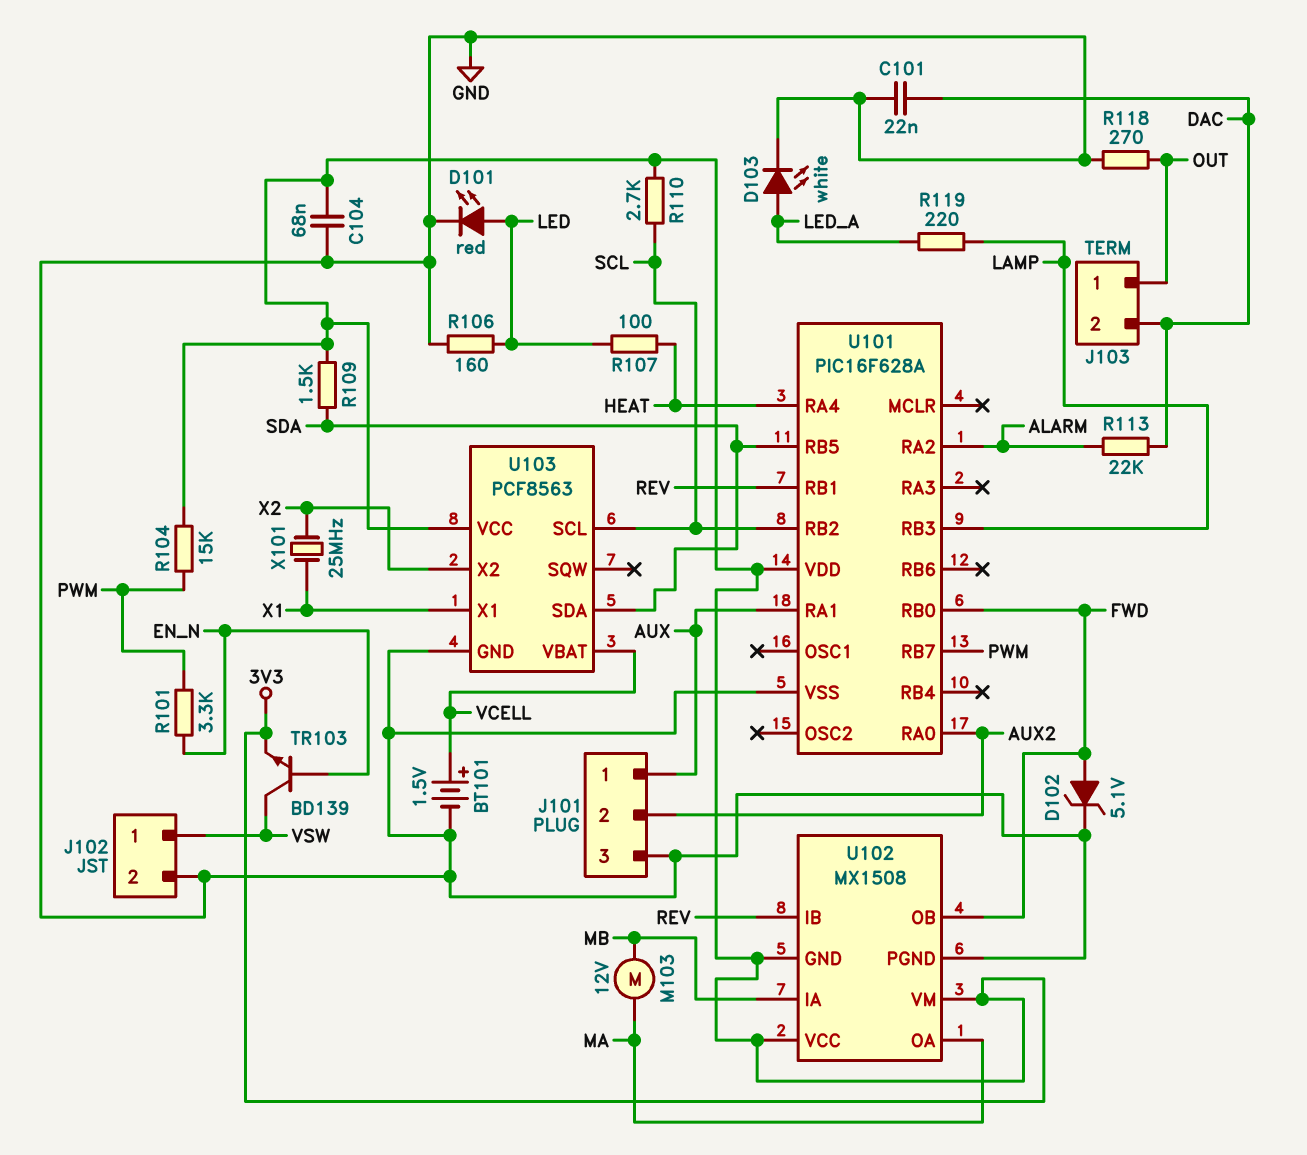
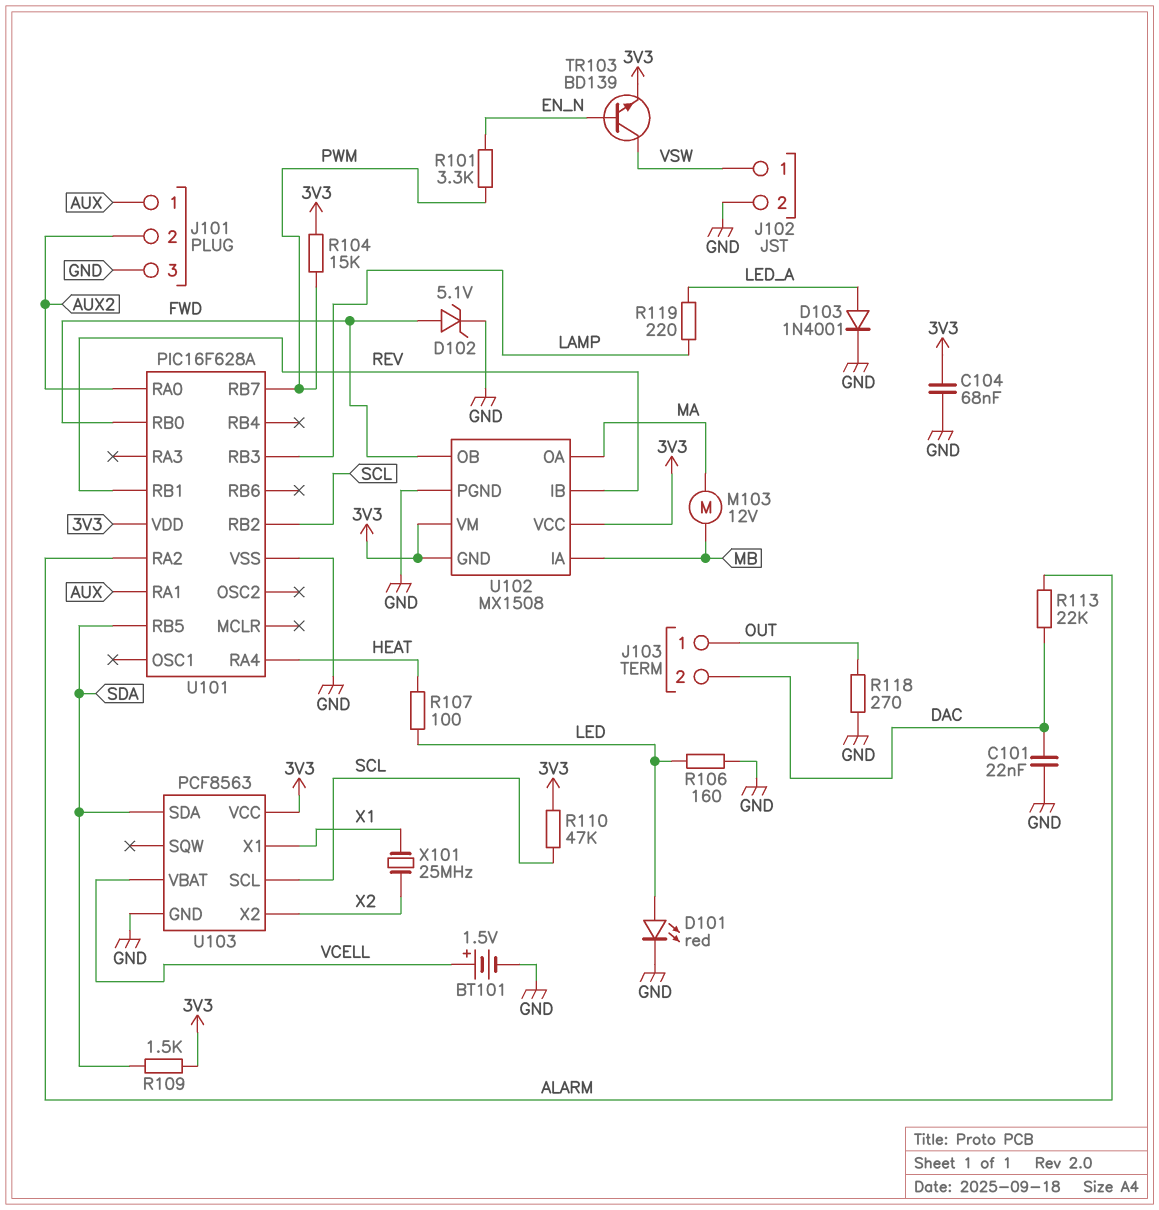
D103: LED white (A LED_A, K GND) -> diode 1N4001 (A LED_A, K GND)
R110: 2.7k (3V3, SCL) -> 47k (3V3, SCL)

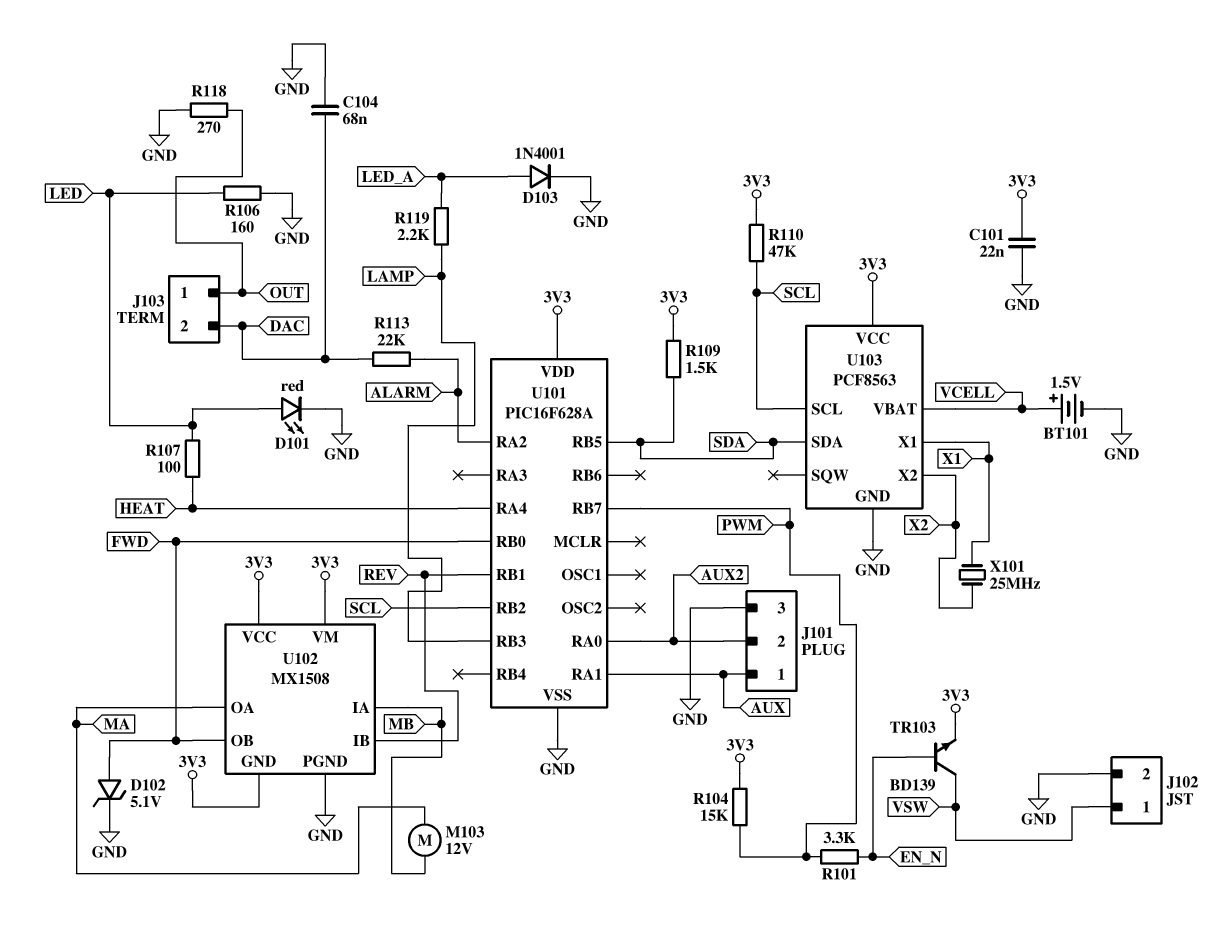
C101: 22nF (DAC, GND) -> 22nF (3V3, GND)
C104: 68nF (3V3, GND) -> 68nF (DAC, GND)
R119: 220 (LAMP, LED_A) -> 2.2k (LAMP, LED_A)

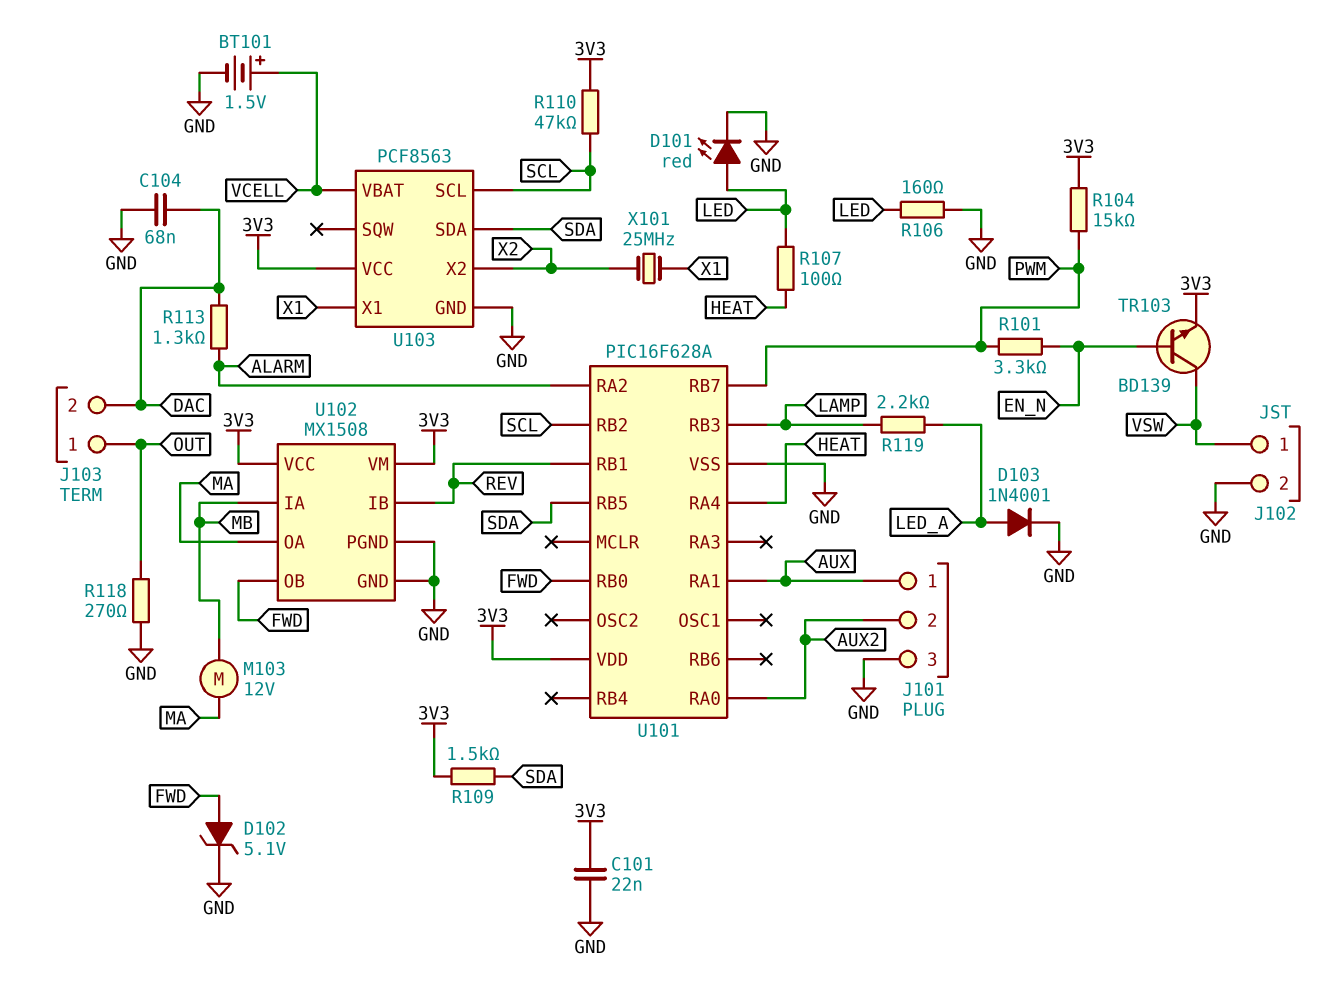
R113: 22k (ALARM, DAC) -> 1.3k (ALARM, DAC)
U102 pin GND: 3V3 -> GND

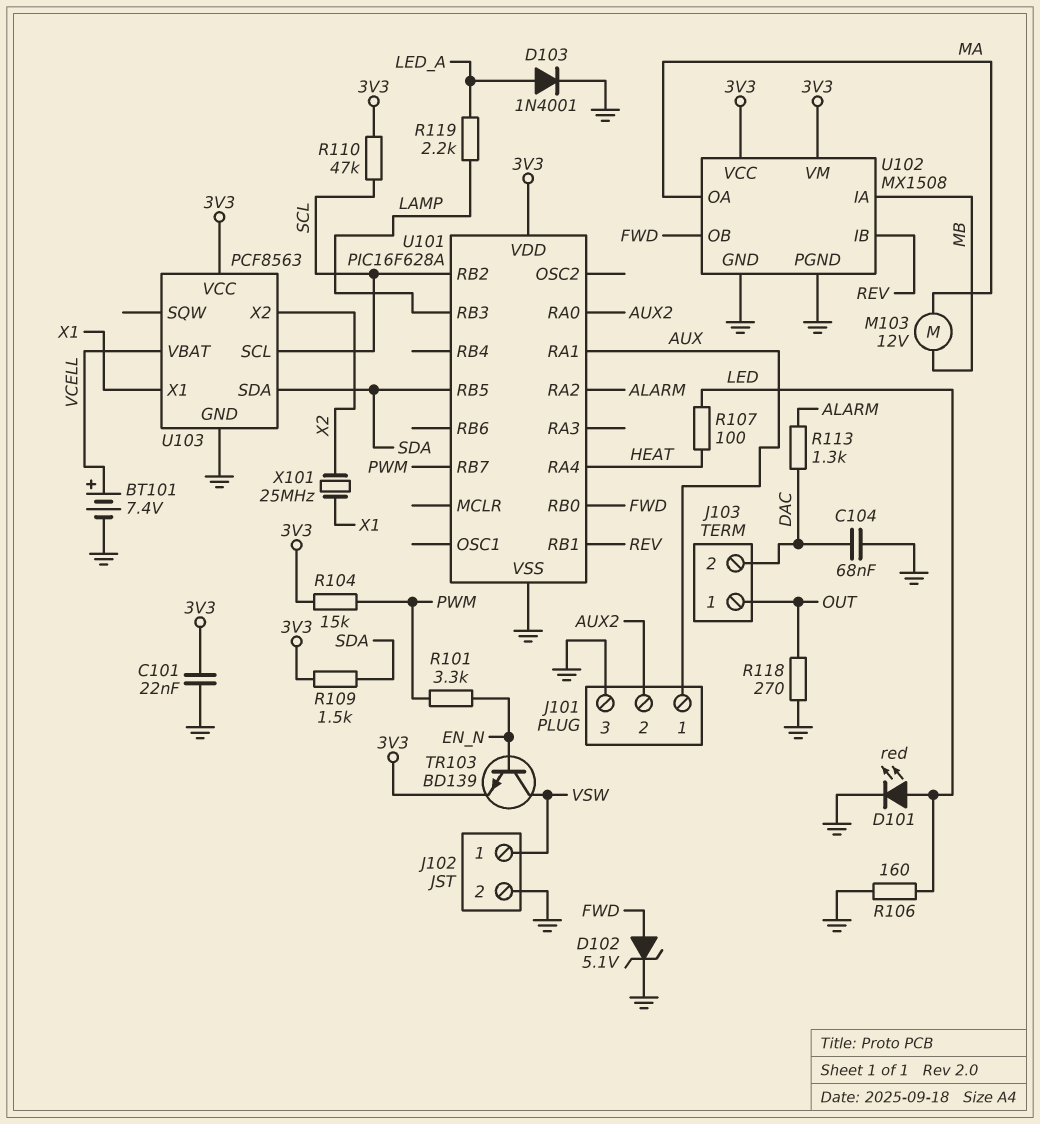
BT101: 1.5V (plus VCELL, minus GND) -> 7.4V (plus VCELL, minus GND)

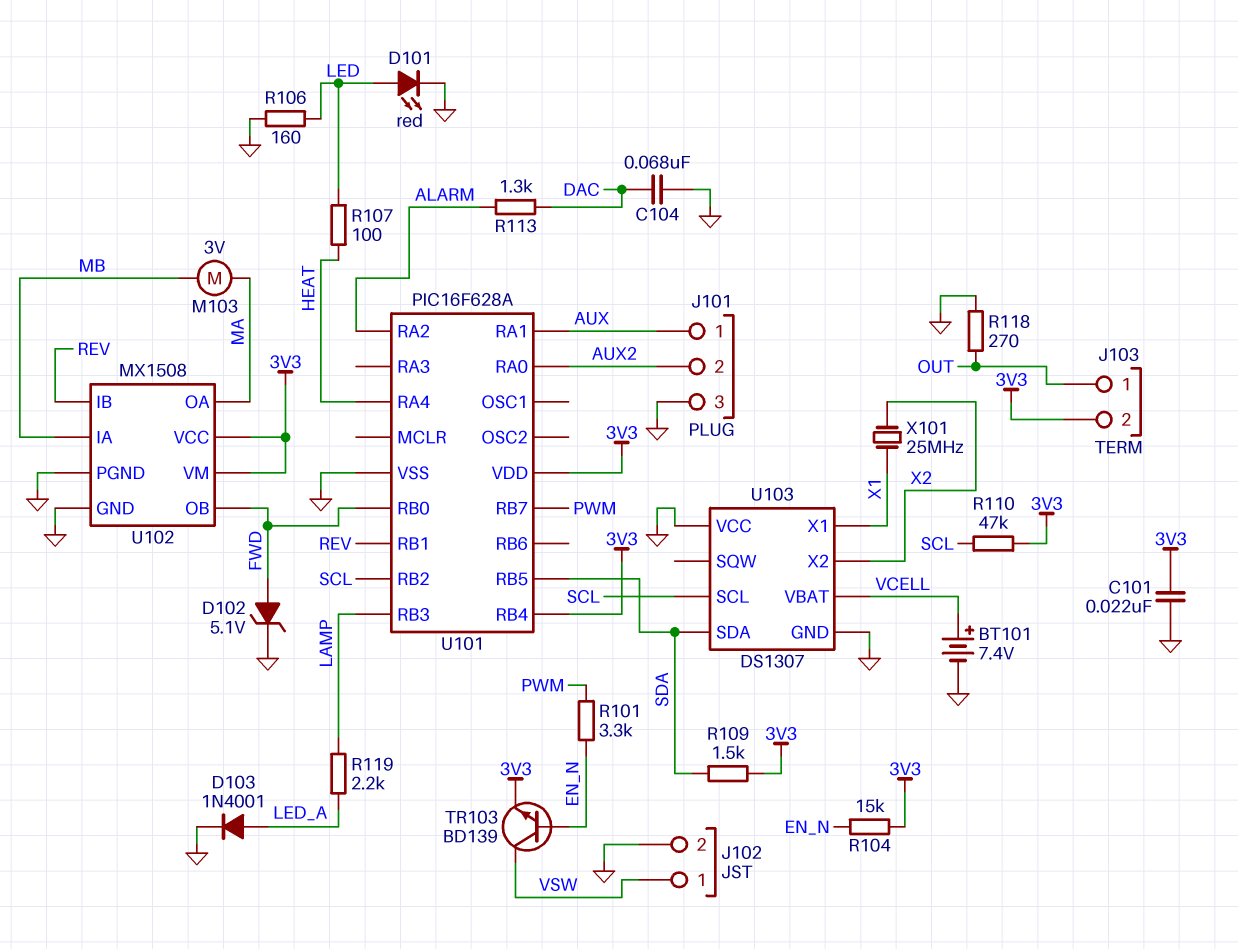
J103 pin 2: DAC -> 3V3
M103: motor 12V (MA, MB) -> motor 3V (MA, MB)
R104: 15k (3V3, PWM) -> 15k (3V3, EN_N)
U101 pin RB4: none -> 3V3
U103: PCF8563 -> DS1307
U103 pin VCC: 3V3 -> GND

